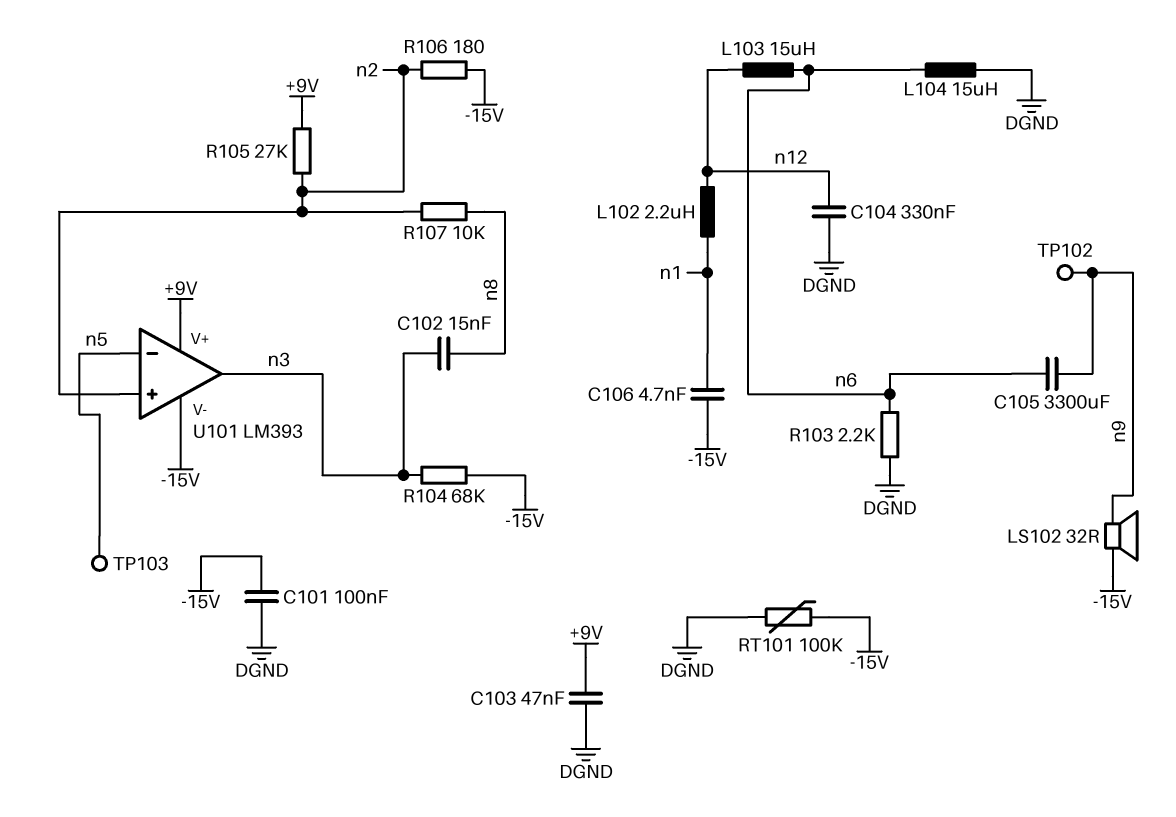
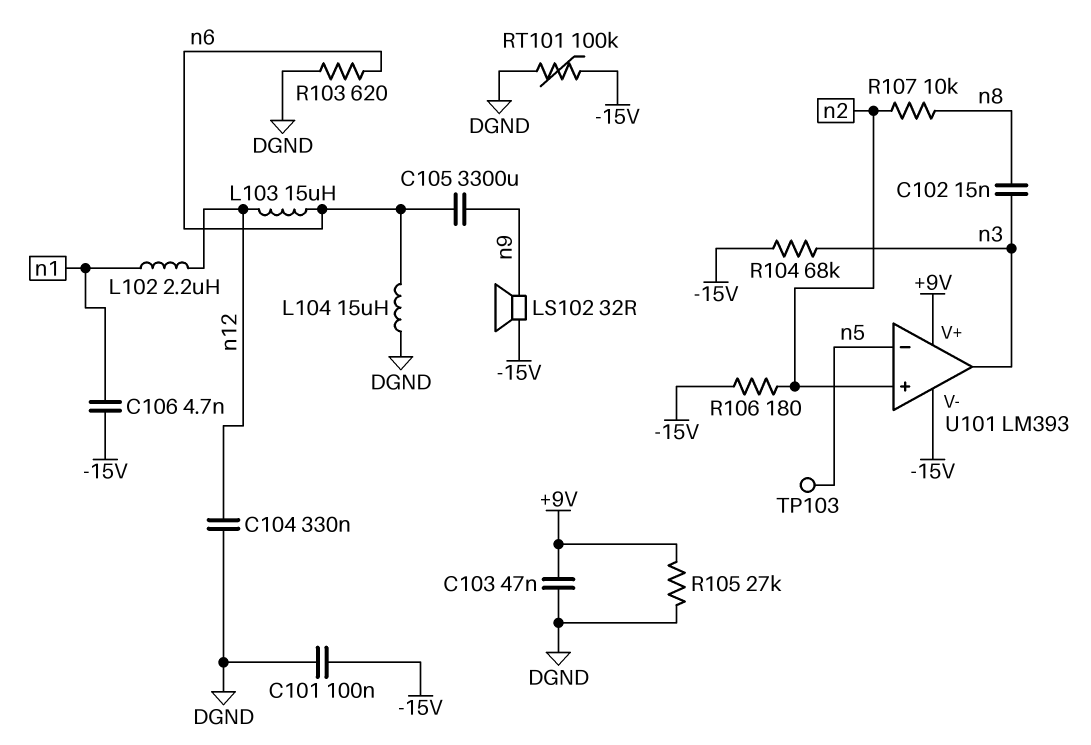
R103: 2.2k (DGND, n6) -> 620 (DGND, n6)
R105: 27k (+9V, n2) -> 27k (+9V, DGND)
TP102: test point (n9) -> none

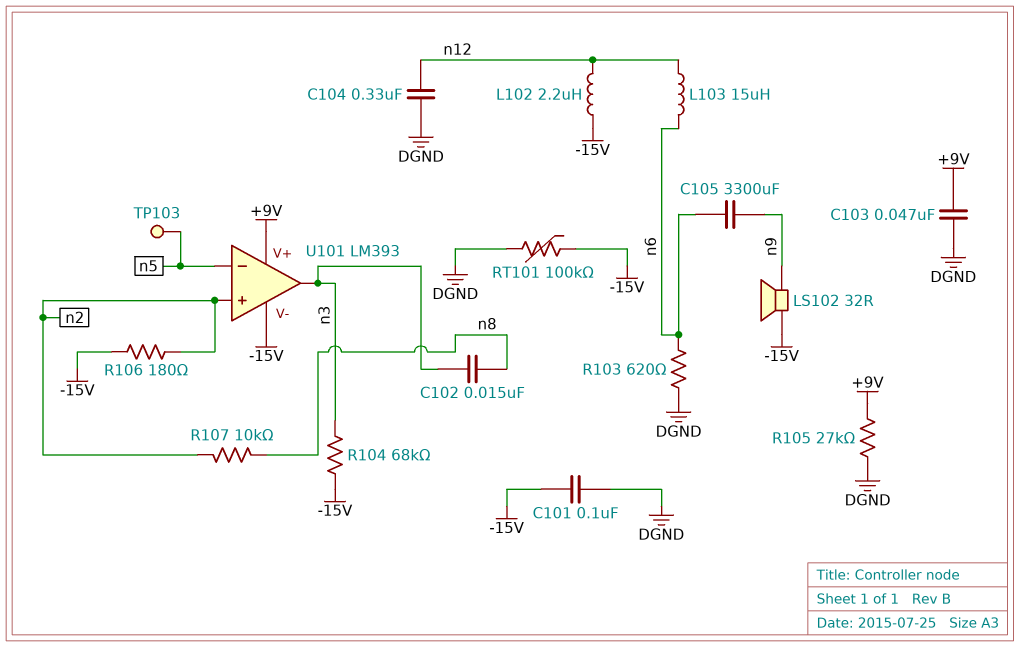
C106: 4.7nF (-15V, n1) -> none
L102: 2.2uH (n1, n12) -> 2.2uH (-15V, n12)
L104: 15uH (DGND, n6) -> none

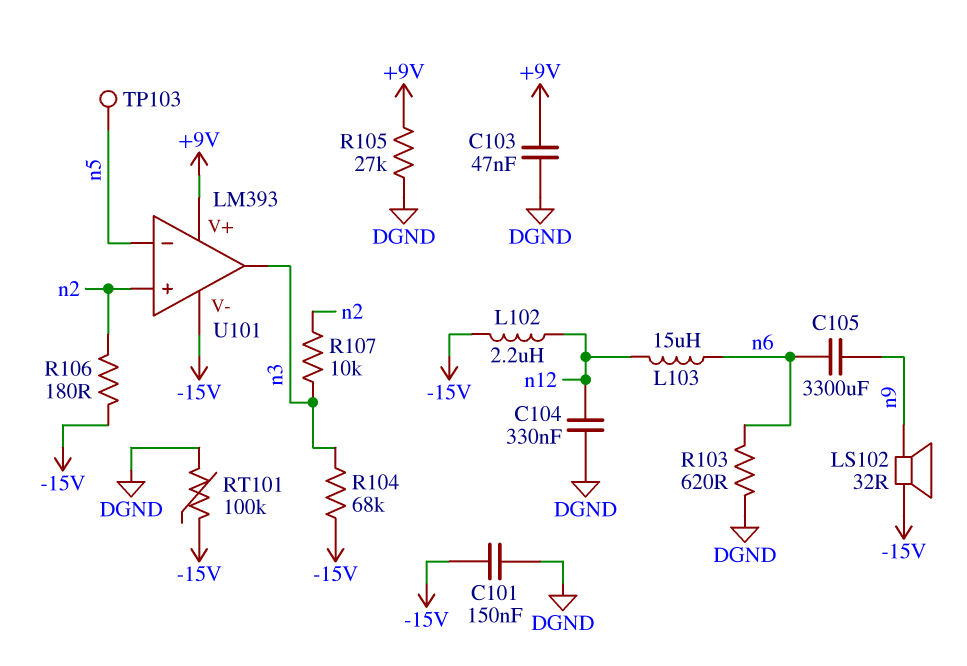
C101: 100nF (-15V, DGND) -> 150nF (-15V, DGND)
C102: 15nF (n3, n8) -> none
R107: 10k (n2, n8) -> 10k (n2, n3)

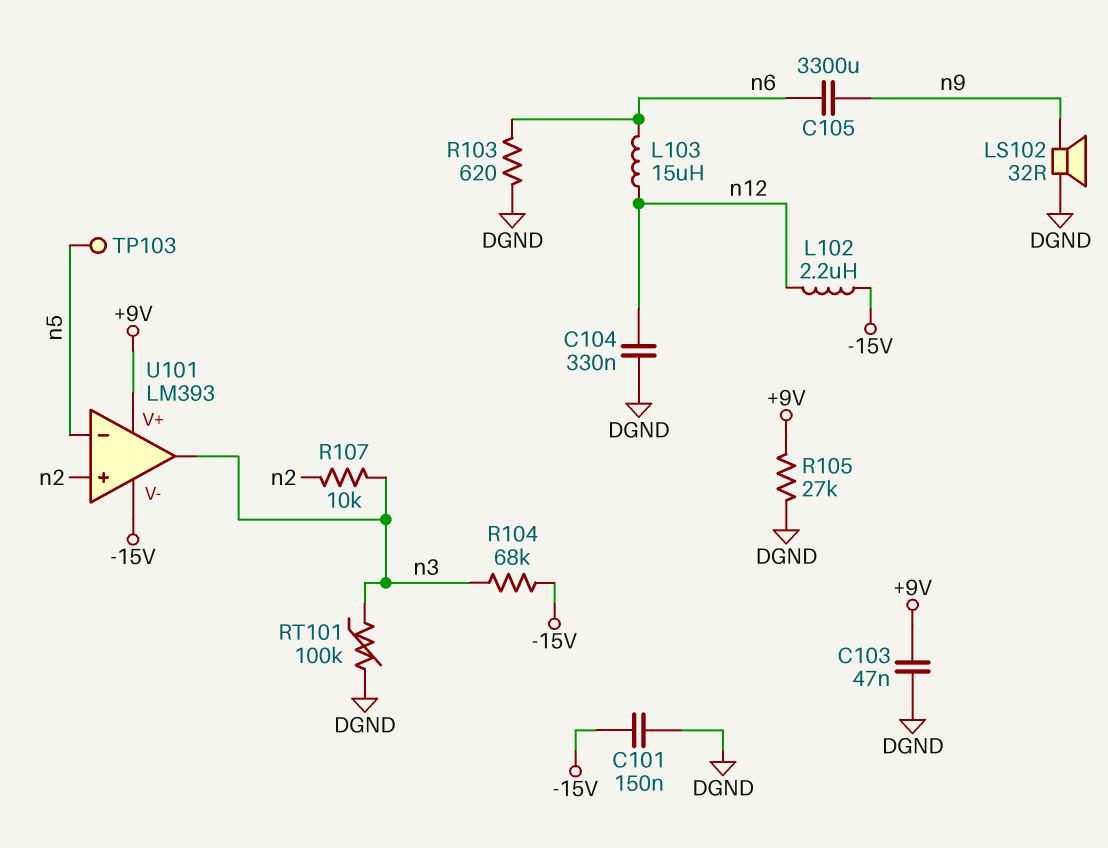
LS102: speaker 32R (-15V, n9) -> speaker 32R (DGND, n9)
R106: 180 (-15V, n2) -> none
RT101: 100k (-15V, DGND) -> 100k (DGND, n3)

